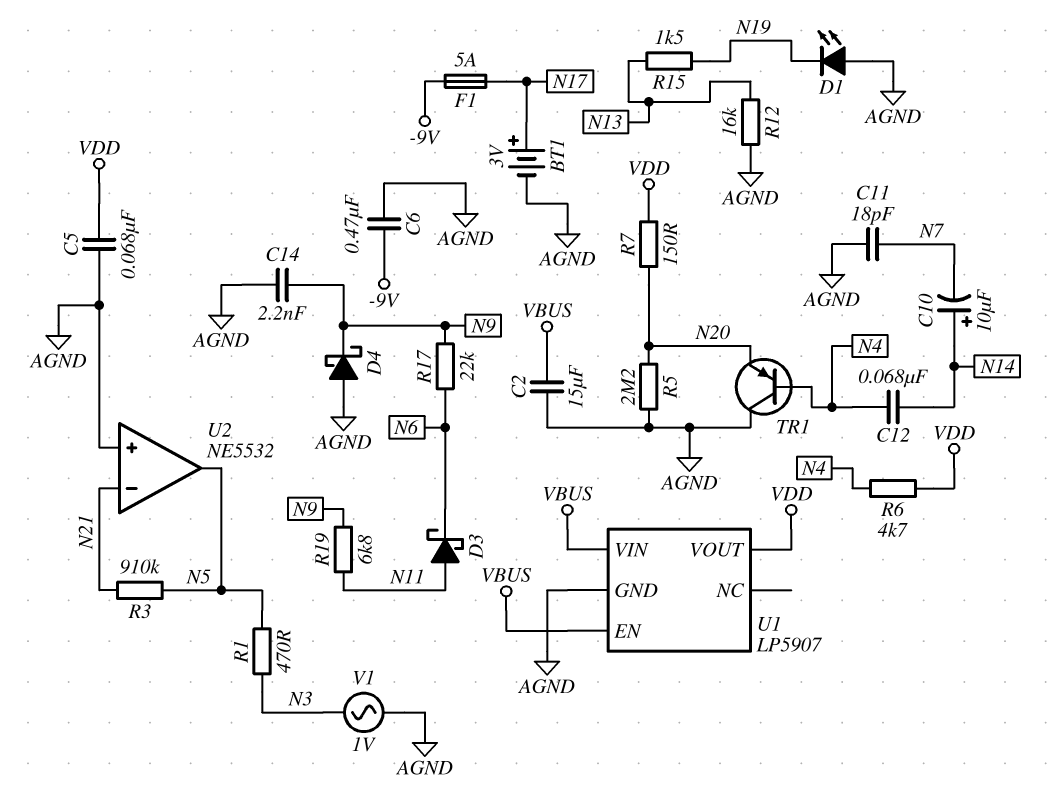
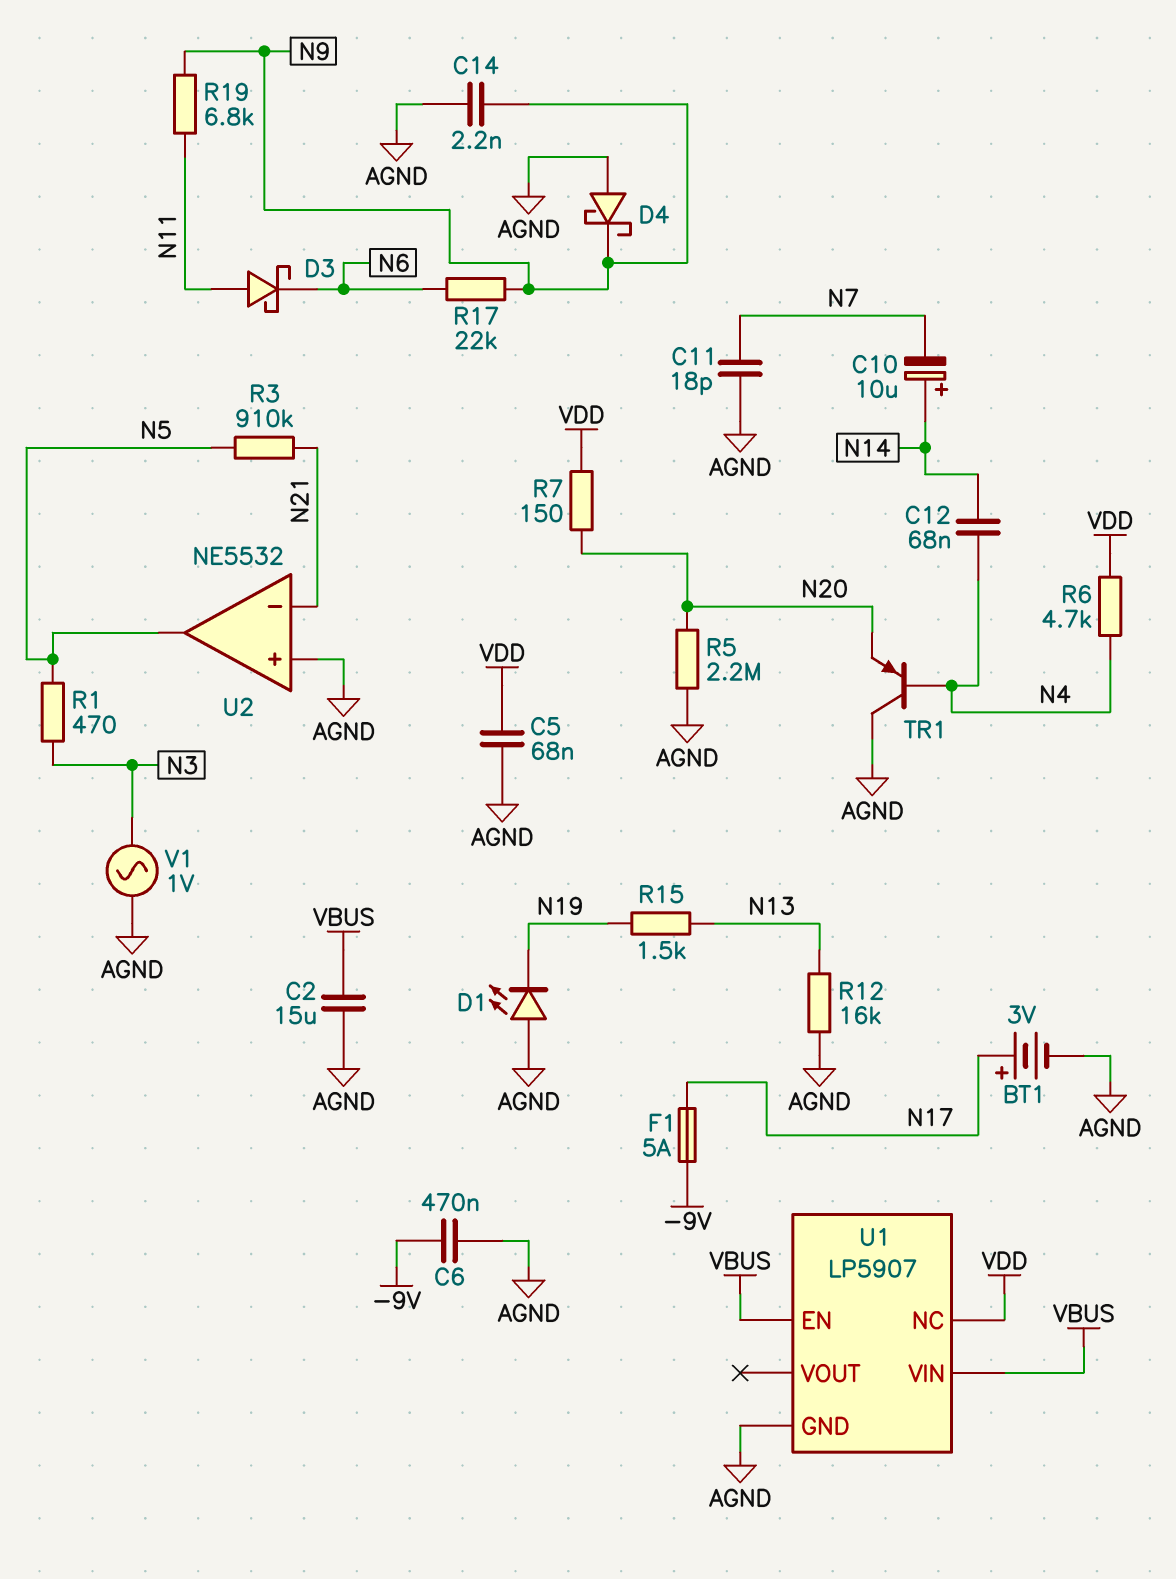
U1 pin NC: none -> VDD
U1 pin VOUT: VDD -> none

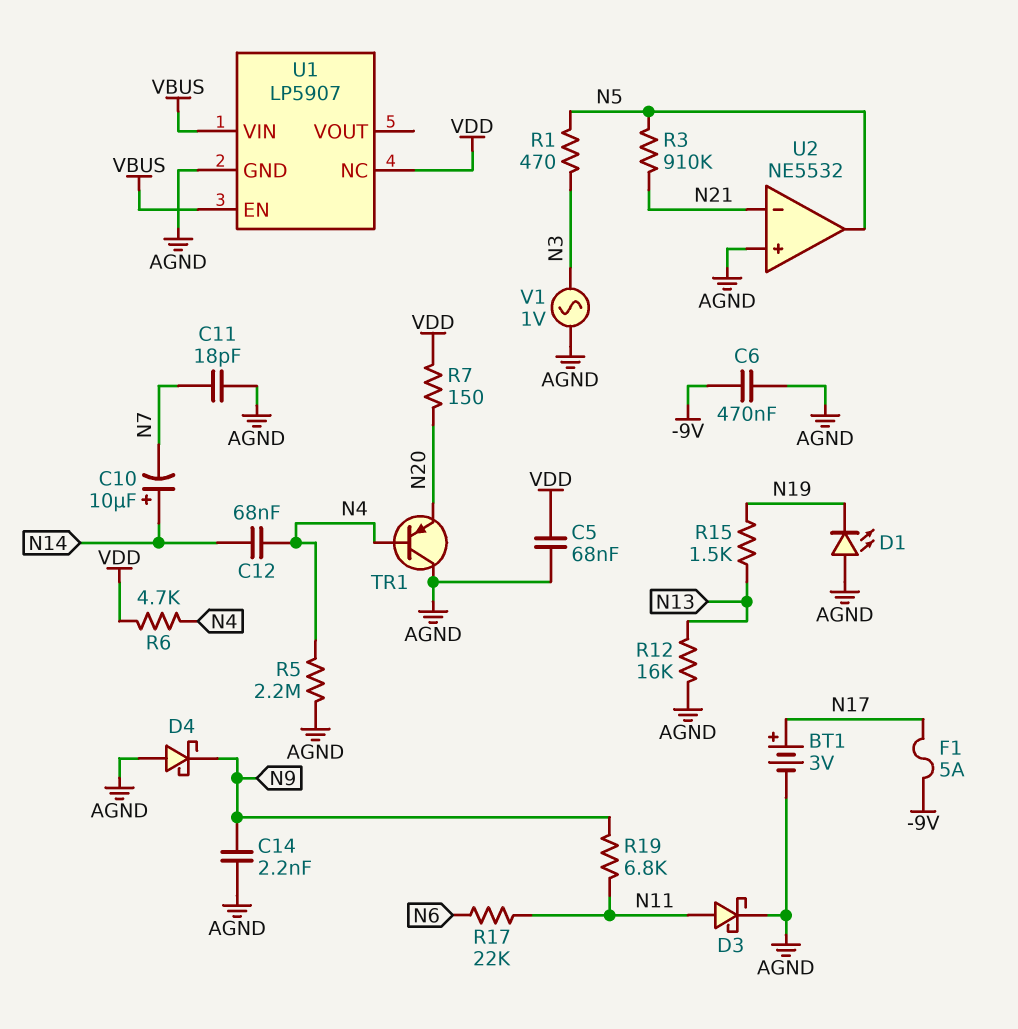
C2: 15uF (AGND, VBUS) -> none
D3: schottky (A N11, K N6) -> schottky (A N11, K AGND)
R5: 2.2M (AGND, N20) -> 2.2M (AGND, N4)
R17: 22k (N6, N9) -> 22k (N6, N11)

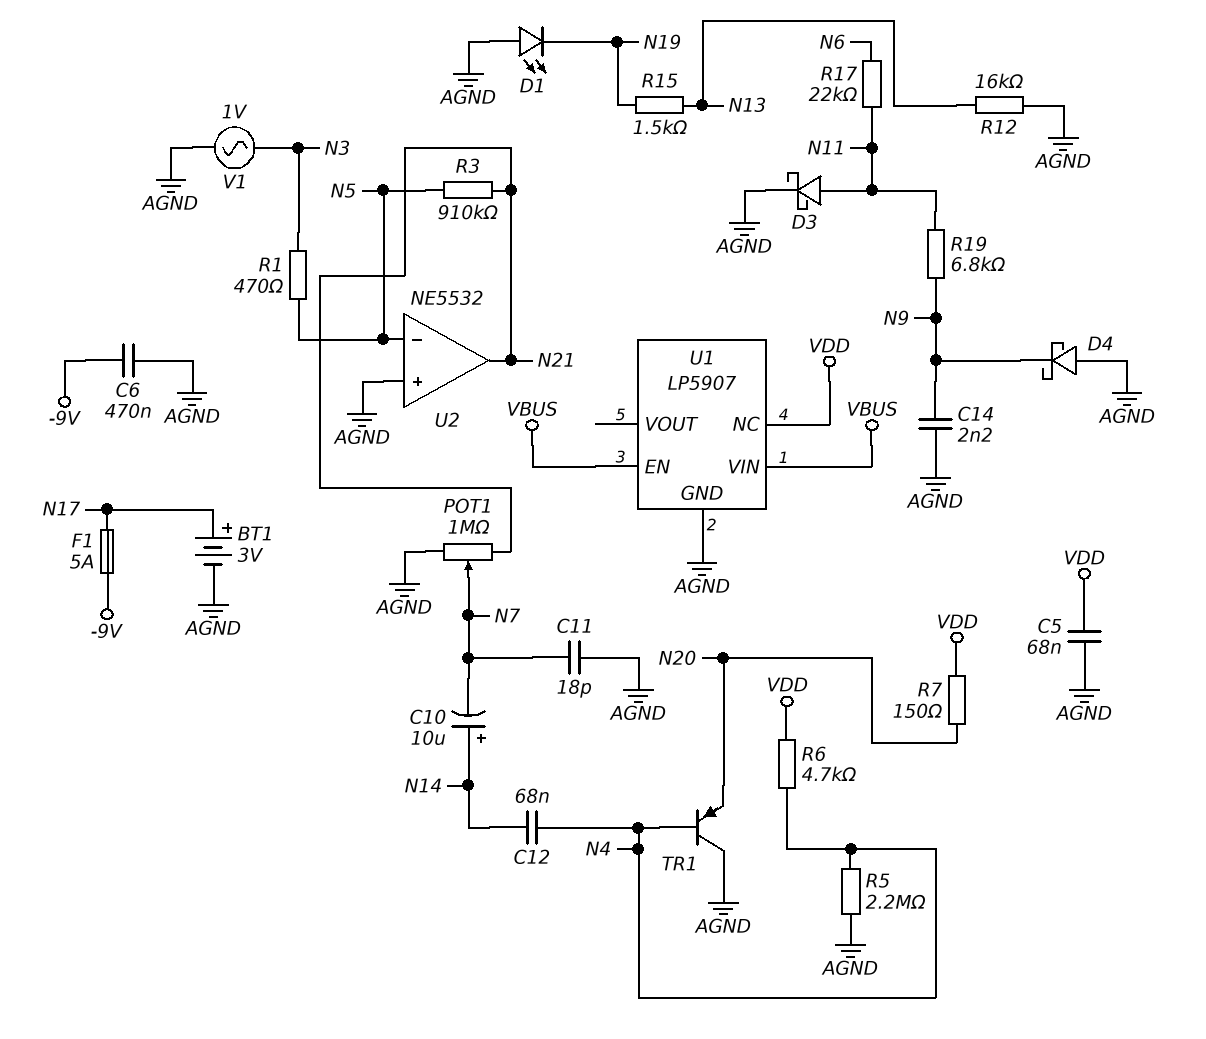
POT1: none -> 1M (AGND, N21, wiper N7)
U2 pin in-: N21 -> N5
U2 pin out: N5 -> N21

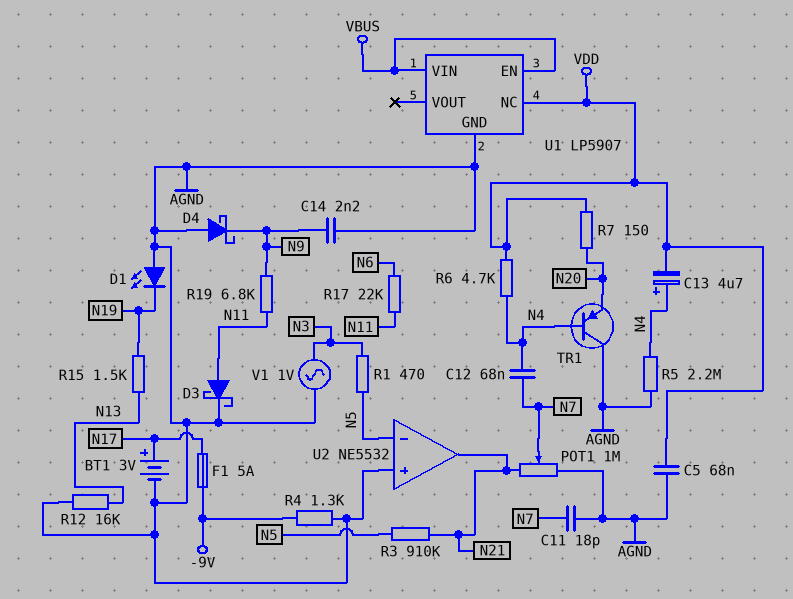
C6: 470nF (-9V, AGND) -> none
C10: 10uF (plus N14, minus N7) -> none
C12: 68nF (N4, N14) -> 68nF (N4, N7)
C13: none -> 4.7uF (plus N4, minus VDD)
R4: none -> 1.3k (-9V, AGND)

